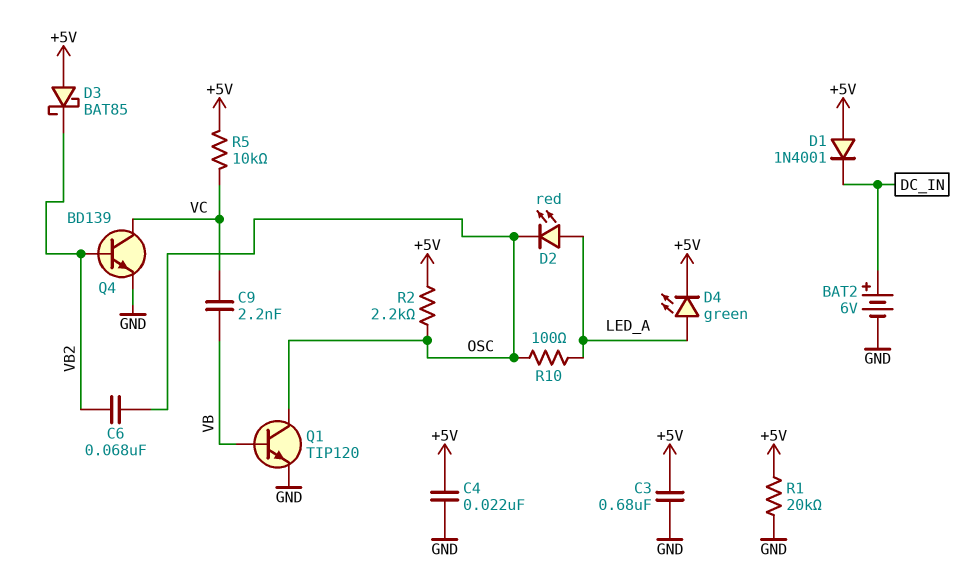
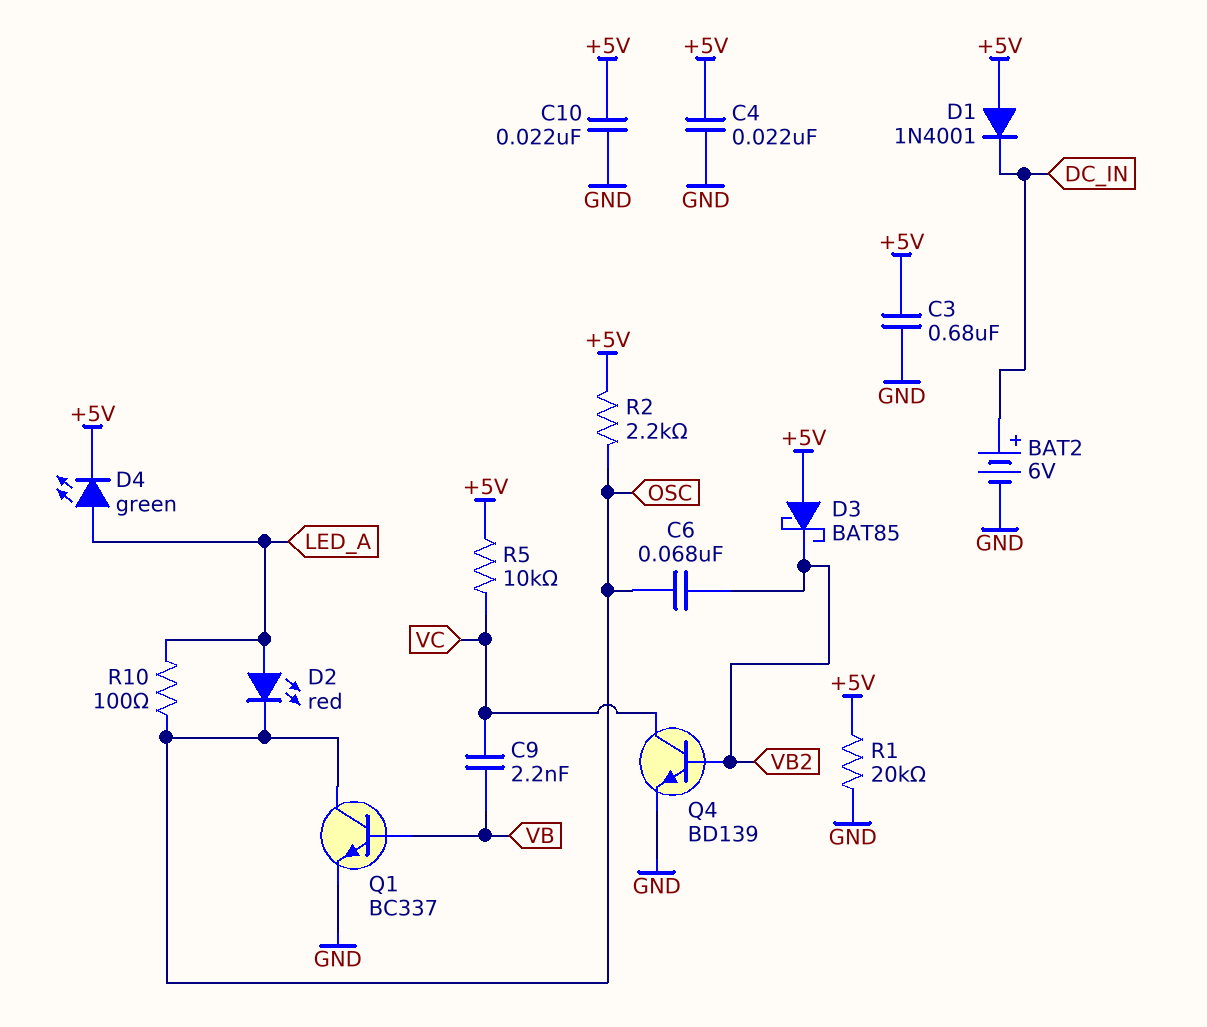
C10: none -> 22nF (+5V, GND)
Q1: NPN TIP120 (B VB, C OSC, E GND) -> NPN BC337 (B VB, C OSC, E GND)

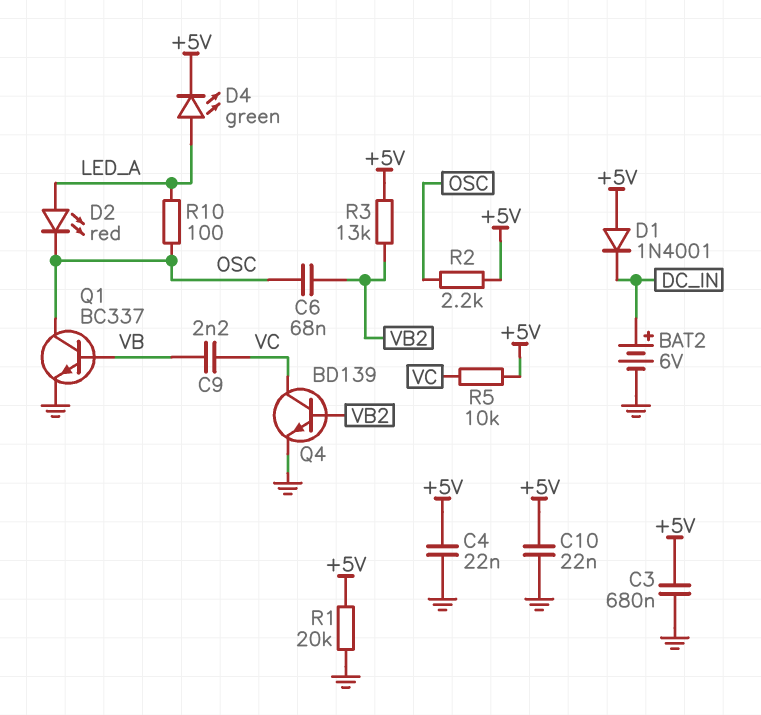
D3: schottky BAT85 (A +5V, K VB2) -> none
R3: none -> 13k (+5V, VB2)

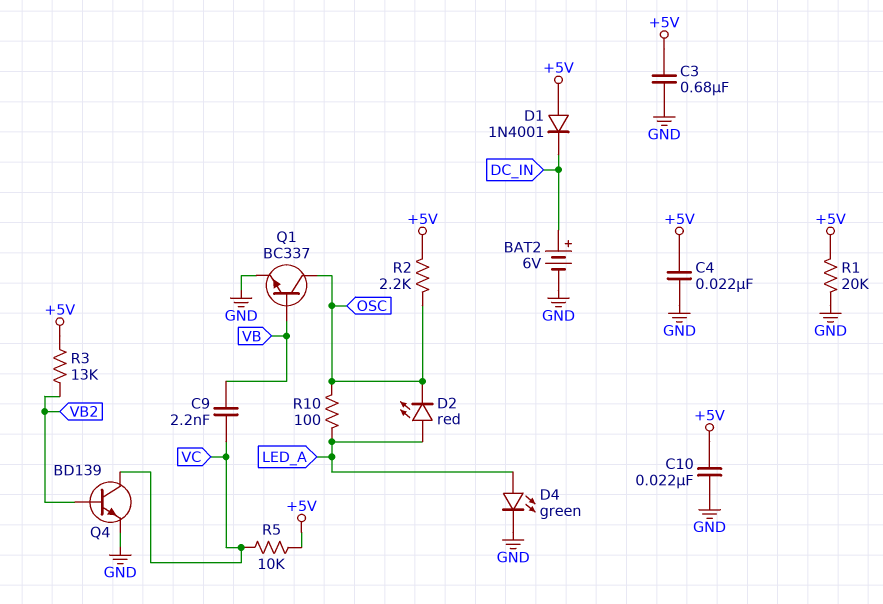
C6: 68nF (OSC, VB2) -> none
D4: LED green (A LED_A, K +5V) -> LED green (A LED_A, K GND)

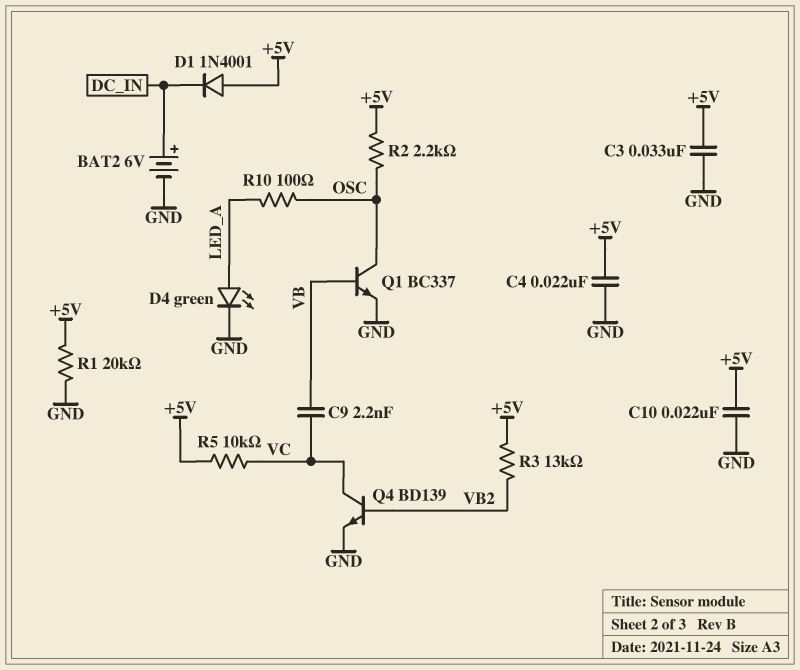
C3: 680nF (+5V, GND) -> 33nF (+5V, GND)
D2: LED red (A LED_A, K OSC) -> none

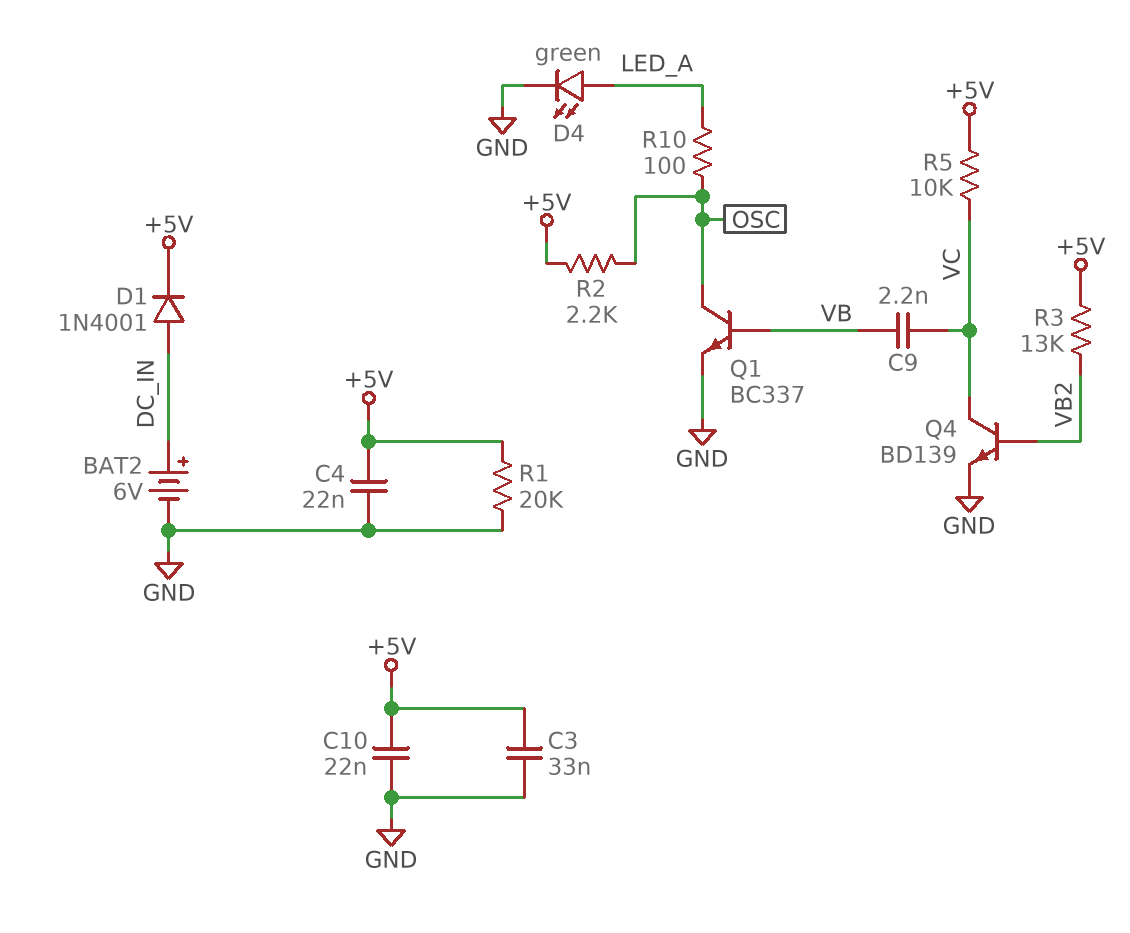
D1: diode 1N4001 (A +5V, K DC_IN) -> diode 1N4001 (A DC_IN, K +5V)

